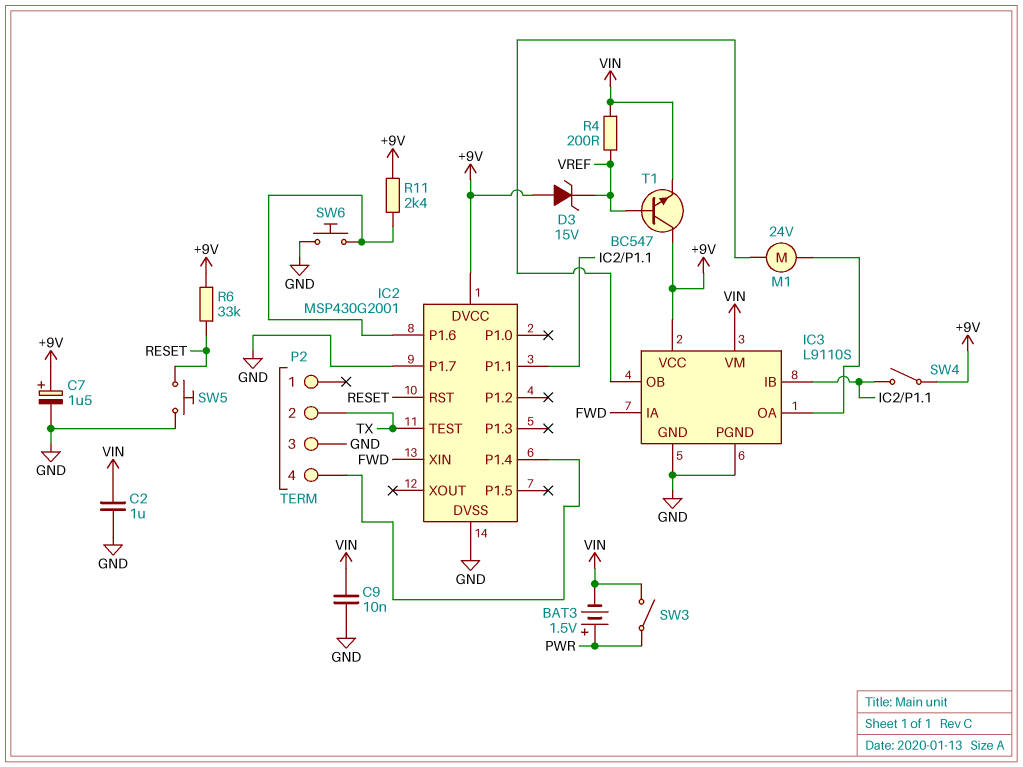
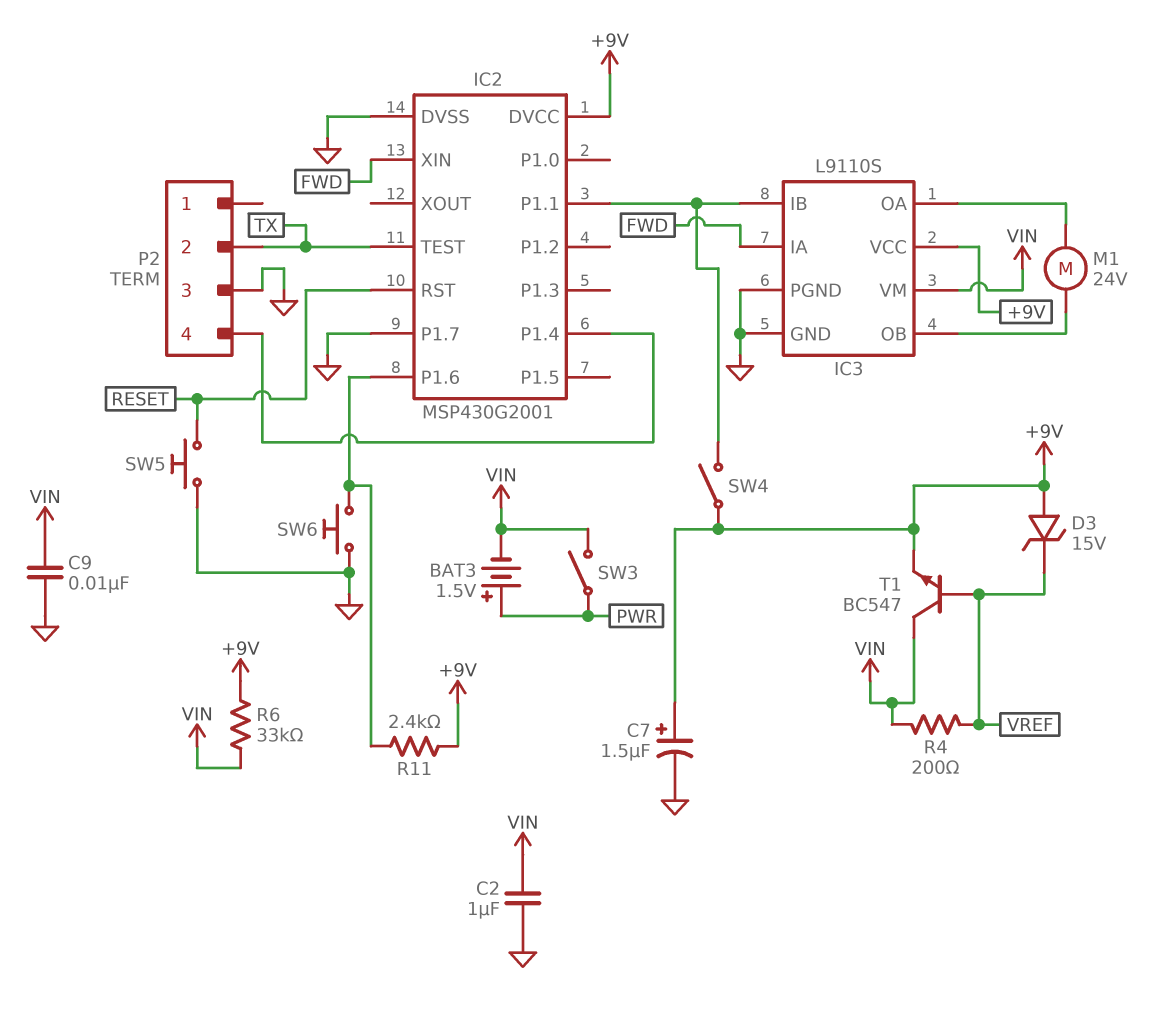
R6: 33k (+9V, RESET) -> 33k (+9V, VIN)
T1: NPN BC547 (B VREF, C +9V, E VIN) -> NPN BC547 (B VREF, C VIN, E +9V)

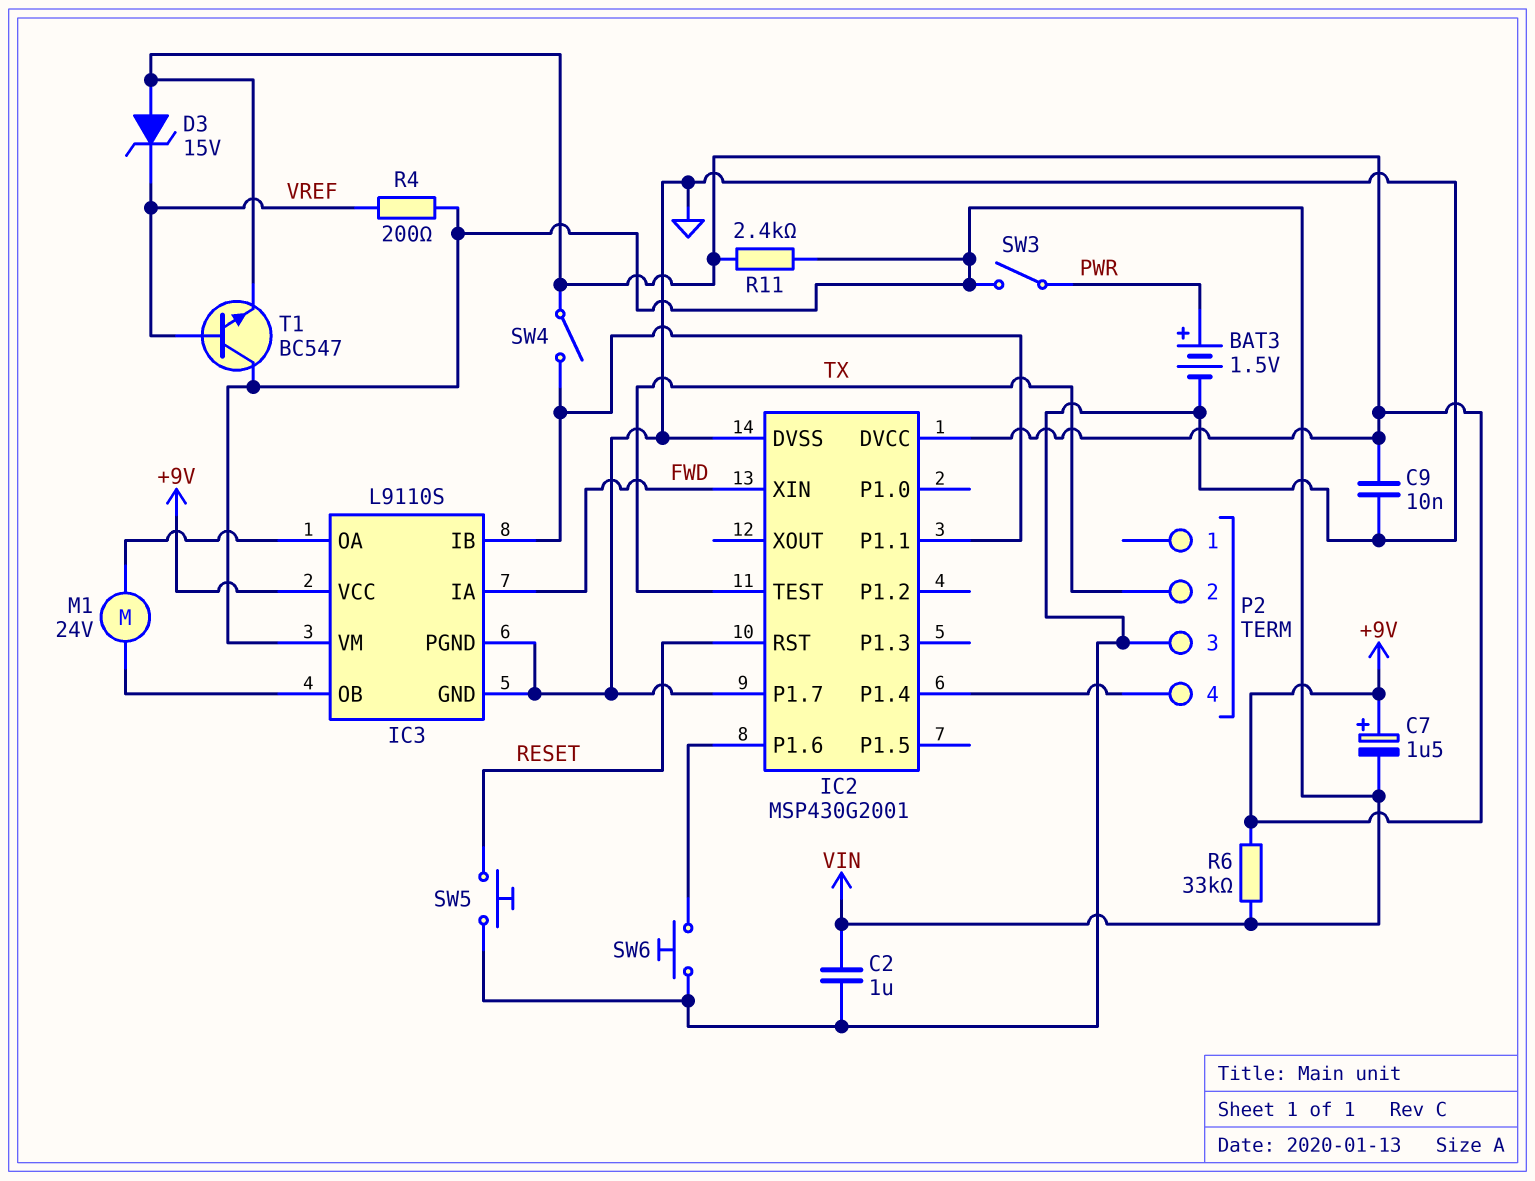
BAT3: 1.5V (plus PWR, minus VIN) -> 1.5V (plus PWR, minus GND)
C7: 1.5uF (plus +9V, minus GND) -> 1.5uF (plus +9V, minus VIN)
C9: 10nF (GND, VIN) -> 10nF (+9V, GND)
R11: 2.4k (+9V, IC2/P1.6) -> 2.4k (+9V, VIN)

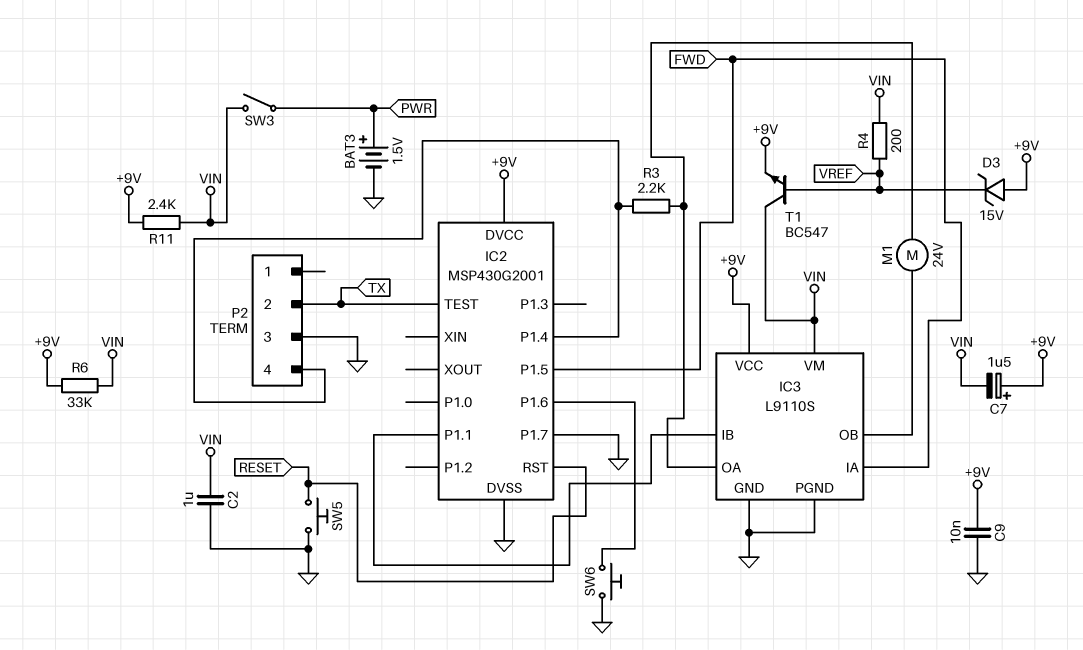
IC2 pin P1.5: none -> FWD
IC2 pin XIN: FWD -> none
R3: none -> 2.2k (IC2/P1.4, IC3/OA)
SW4: switch (+9V, IC2/P1.1) -> none

